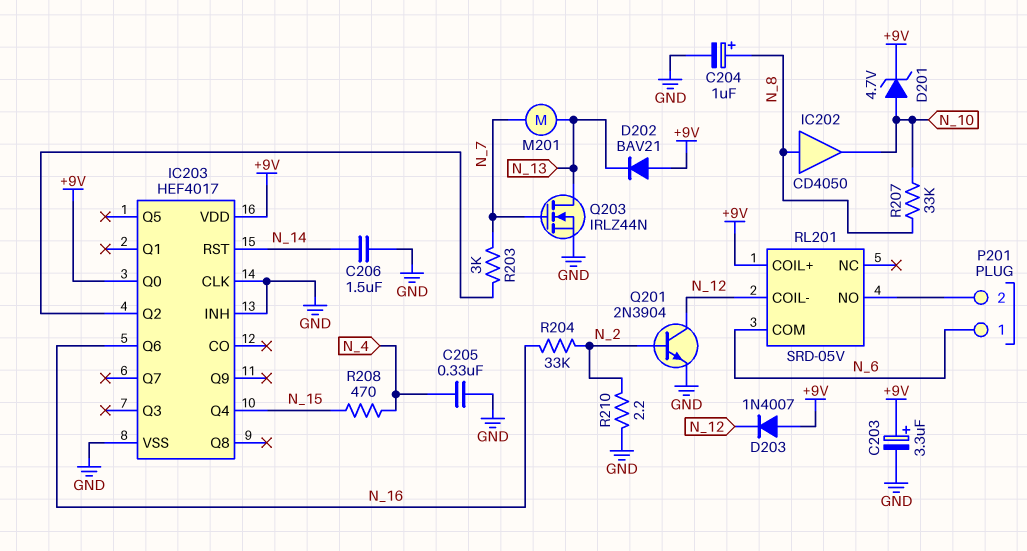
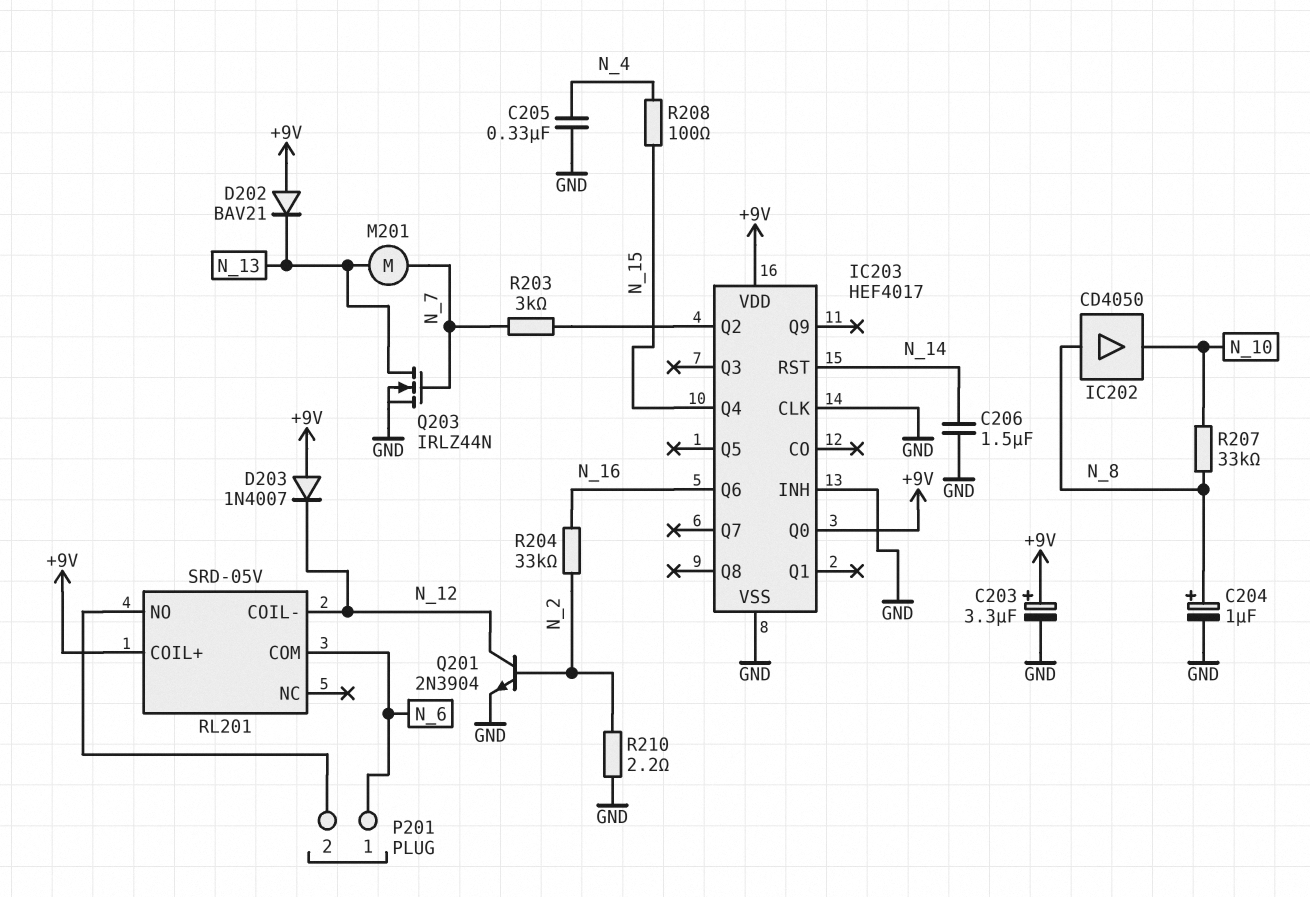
D201: zener 4.7V (A N_10, K +9V) -> none
R208: 470 (N_4, N_15) -> 100 (N_4, N_15)

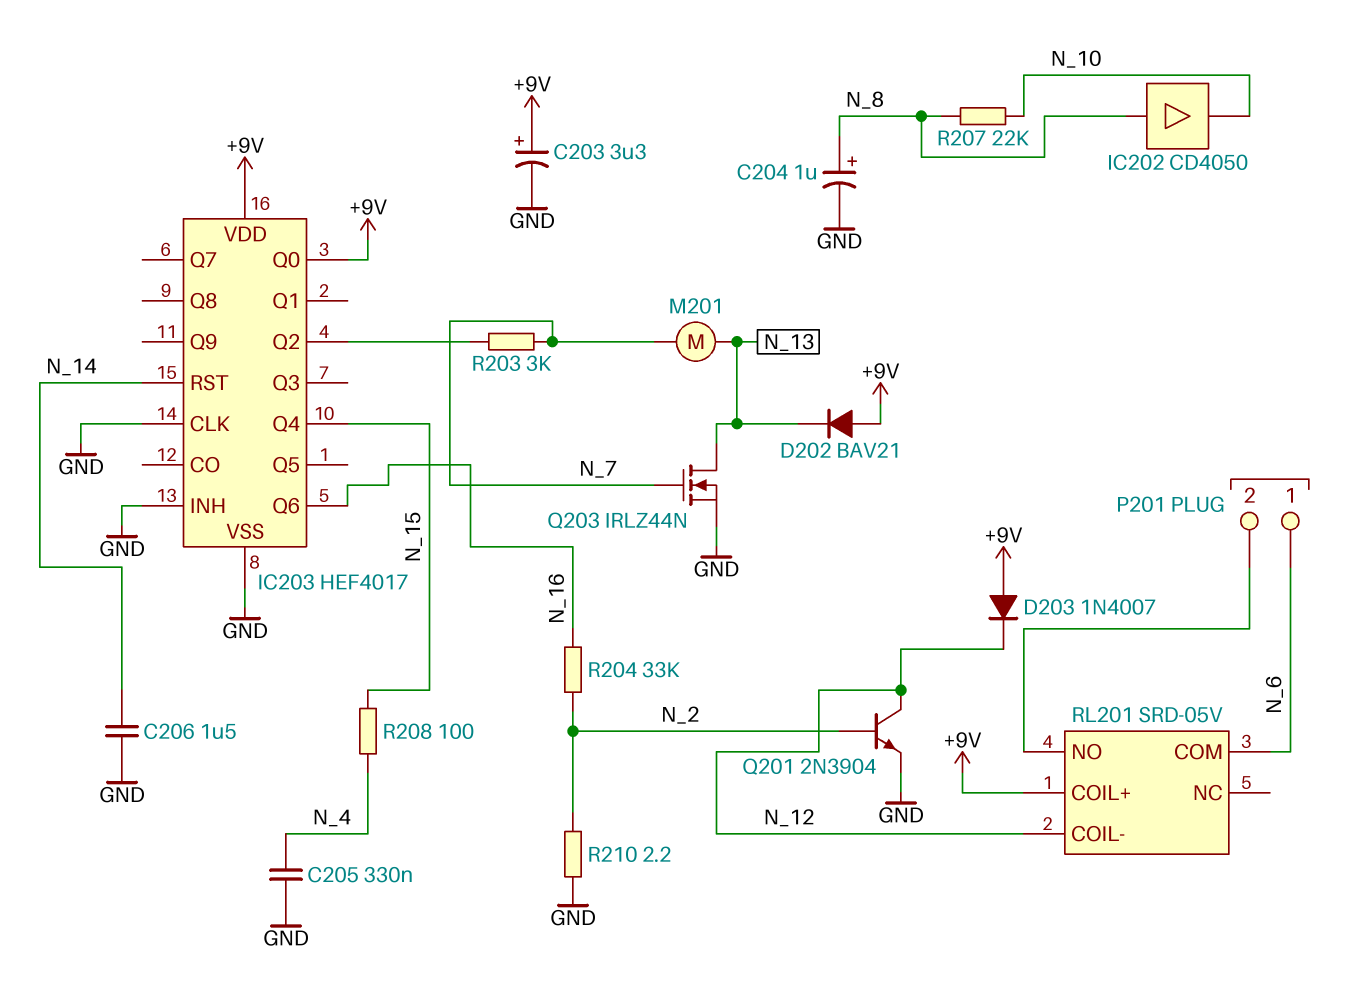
R207: 33k (N_8, N_10) -> 22k (N_8, N_10)

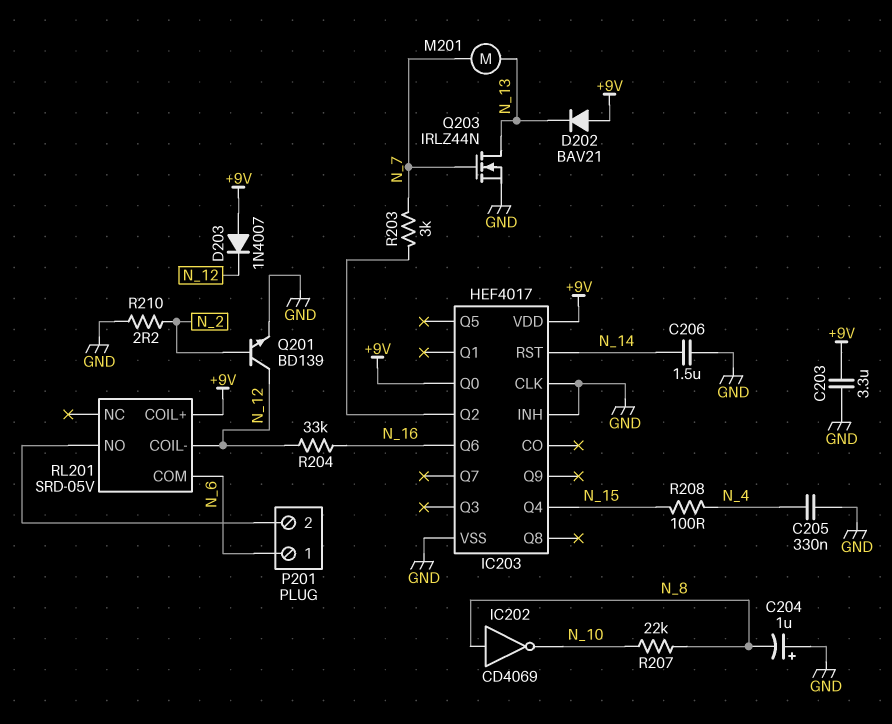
C203: 3.3uF (plus +9V, minus GND) -> 3.3uF (+9V, GND)
C204: 1uF (plus N_8, minus GND) -> 1uF (plus GND, minus N_8)
IC202: buffer CD4050 (in N_8, out N_10) -> NOT CD4069 (in N_8, out N_10)
Q201: NPN 2N3904 (B N_2, C N_12, E GND) -> NPN BD139 (B N_2, C N_12, E GND)
R204: 33k (N_2, N_16) -> 33k (N_12, N_16)

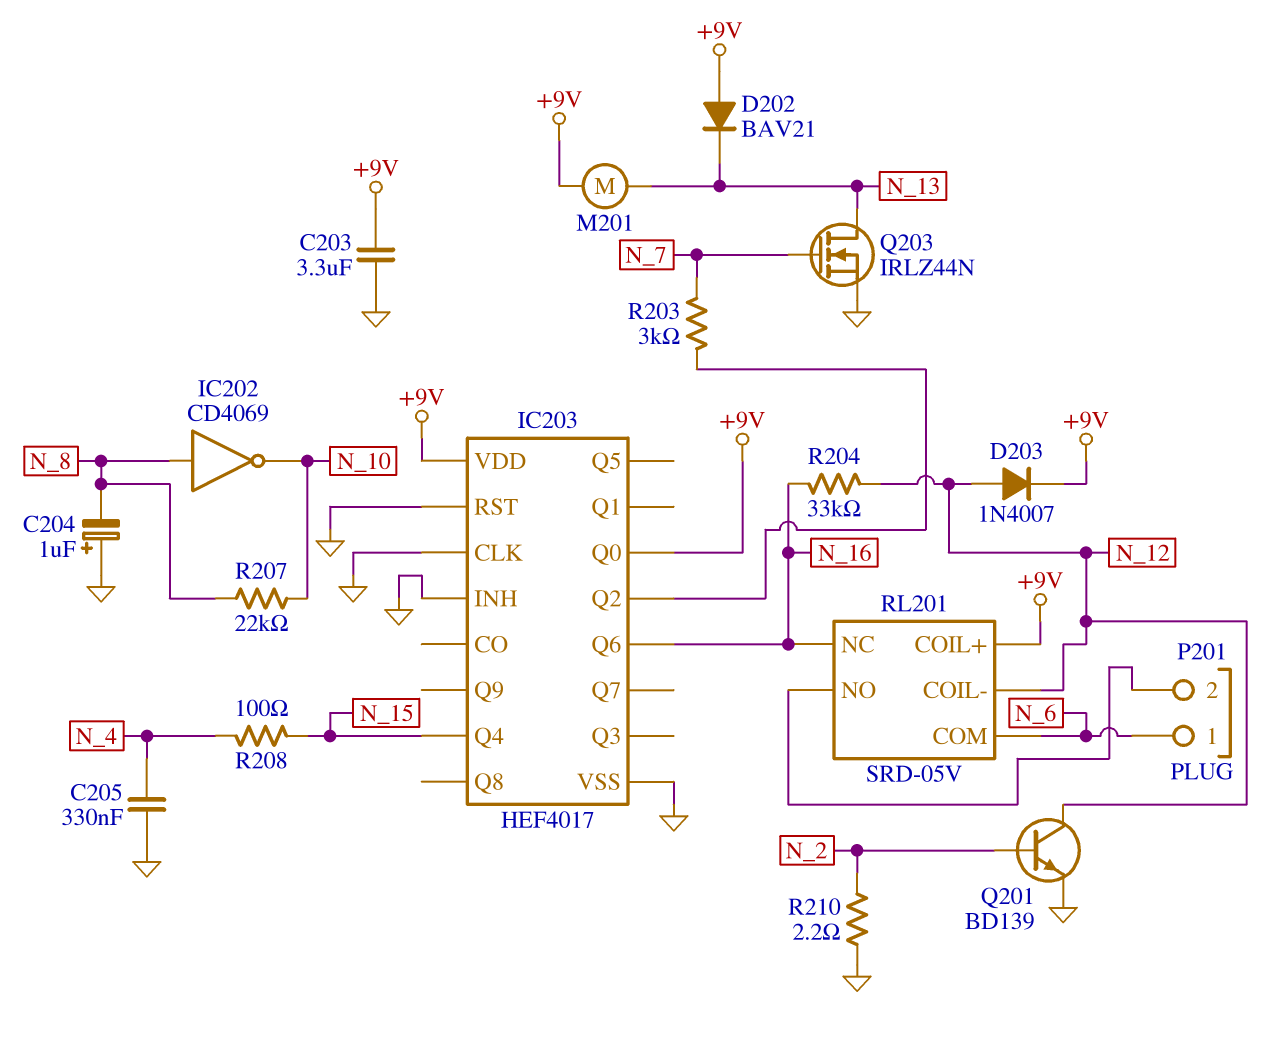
C206: 1.5uF (GND, N_14) -> none
D203: diode 1N4007 (A +9V, K N_12) -> diode 1N4007 (A N_12, K +9V)
IC203 pin RST: N_14 -> GND
M201: motor (N_7, N_13) -> motor (+9V, N_13)
RL201 pin NC: none -> N_16

